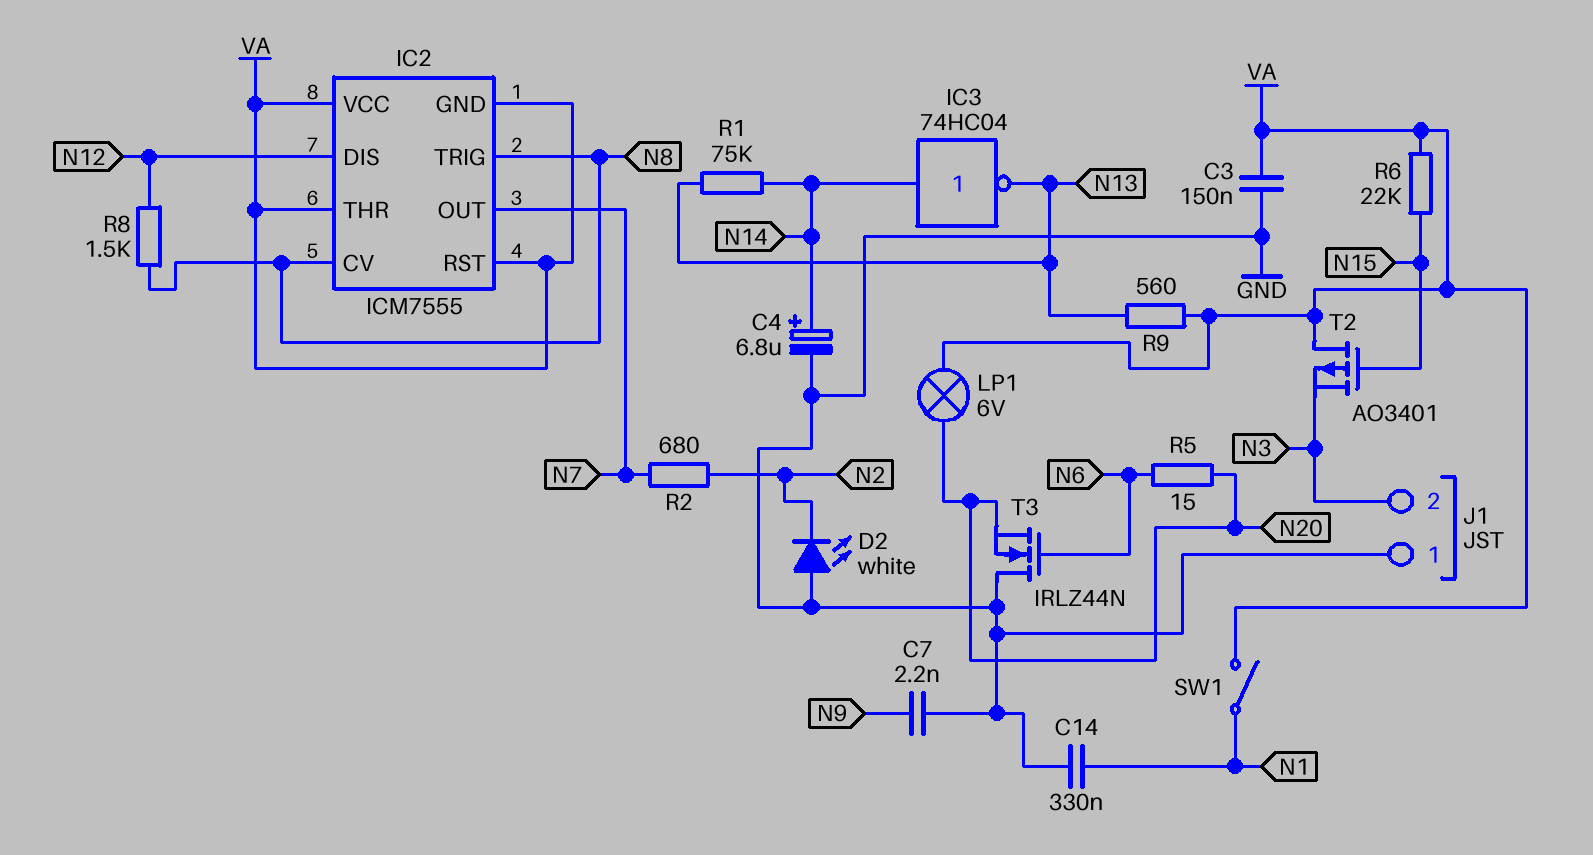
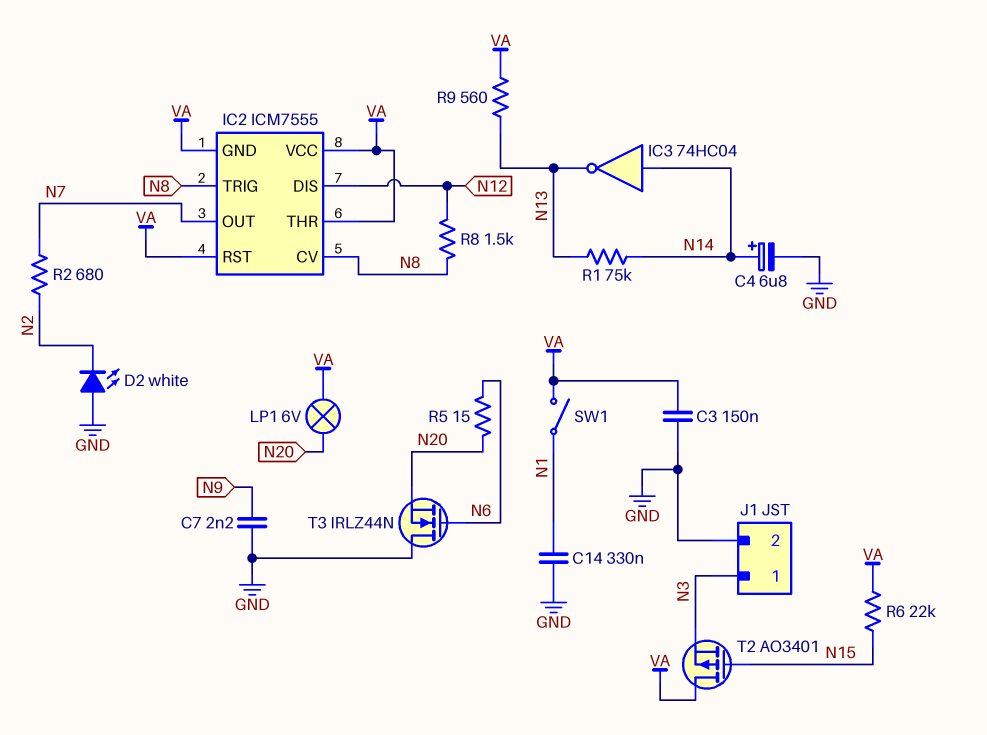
J1 pin 1: GND -> N3
J1 pin 2: N3 -> GND

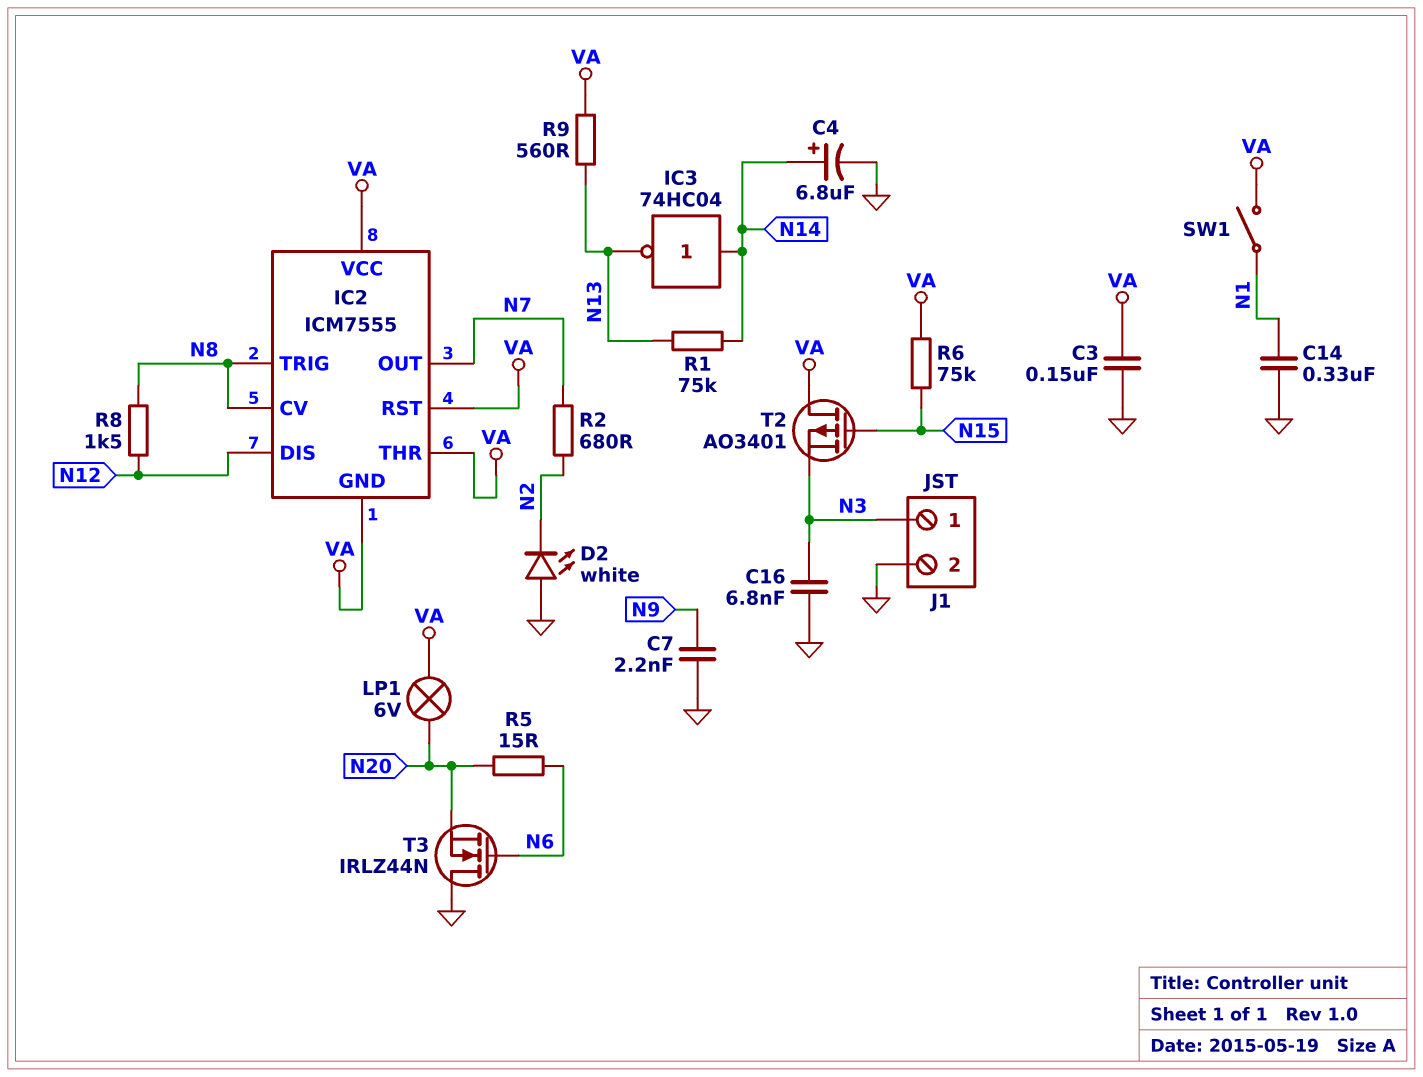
C16: none -> 6.8nF (GND, N3)
R6: 22k (N15, VA) -> 75k (N15, VA)

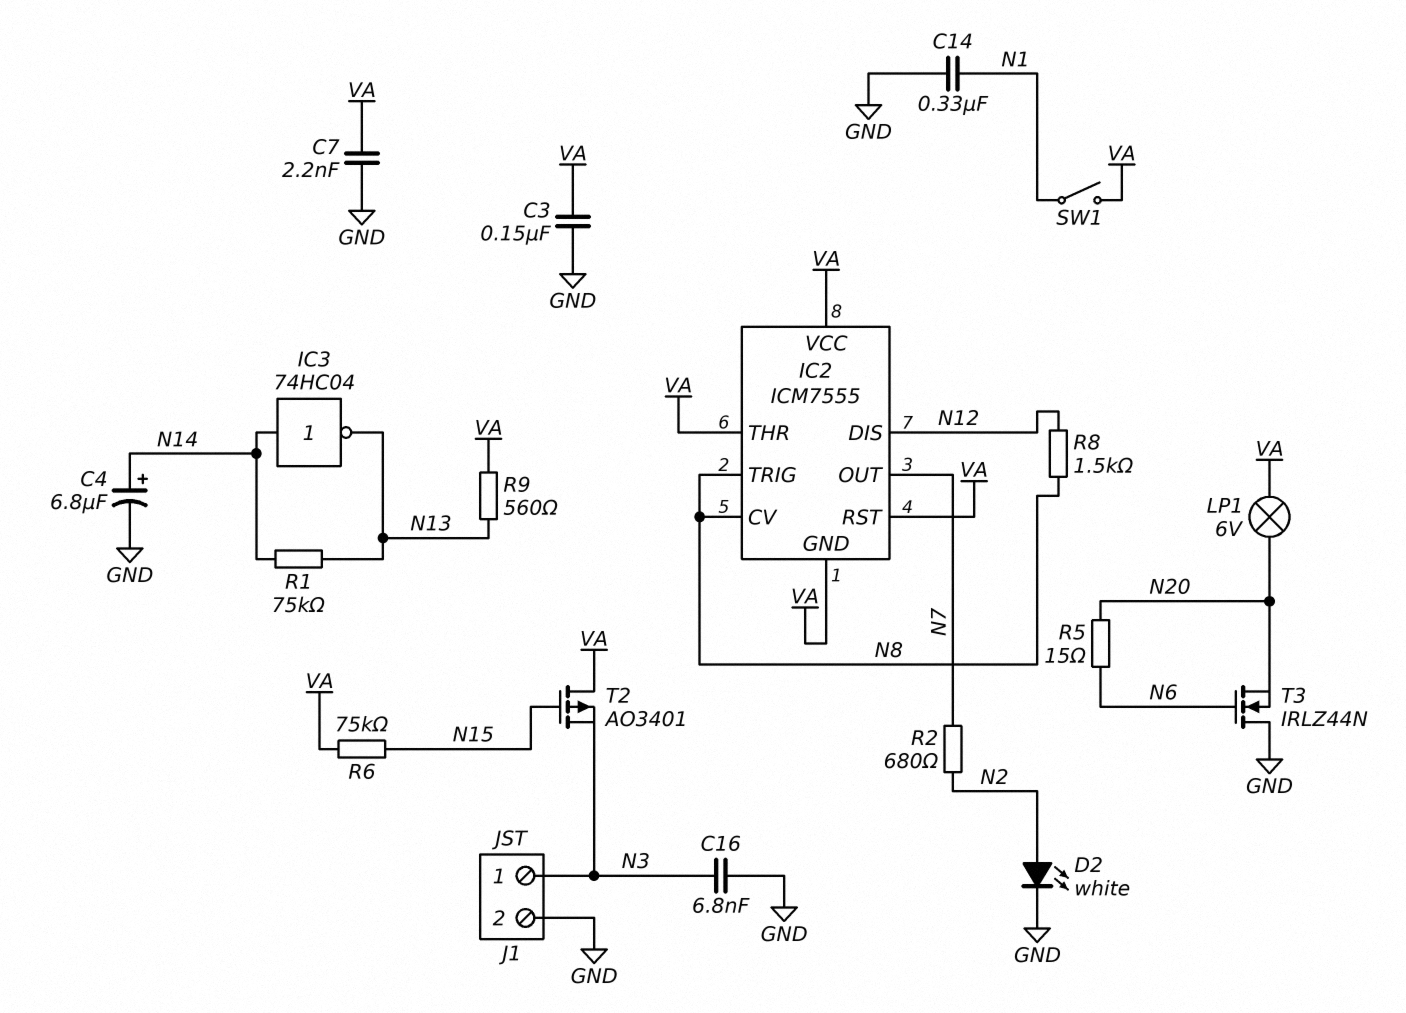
C7: 2.2nF (GND, N9) -> 2.2nF (GND, VA)
D2: LED white (A GND, K N2) -> LED white (A N2, K GND)

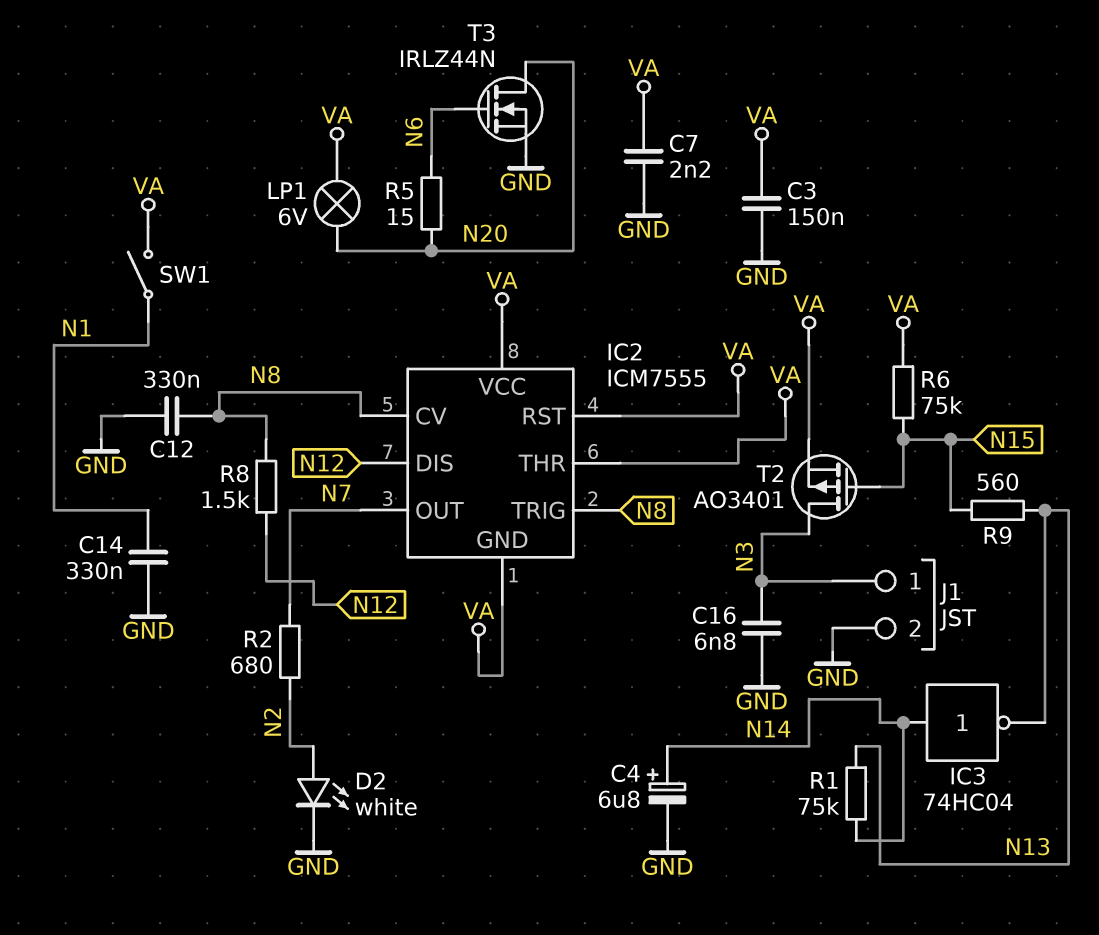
C12: none -> 330nF (GND, N8)
R9: 560 (N13, VA) -> 560 (N13, N15)
T2: PMOS AO3401 (G N15, D VA, S N3) -> PMOS AO3401 (G N15, D N3, S VA)
T3: NMOS IRLZ44N (G N6, D GND, S N20) -> NMOS IRLZ44N (G N6, D N20, S GND)

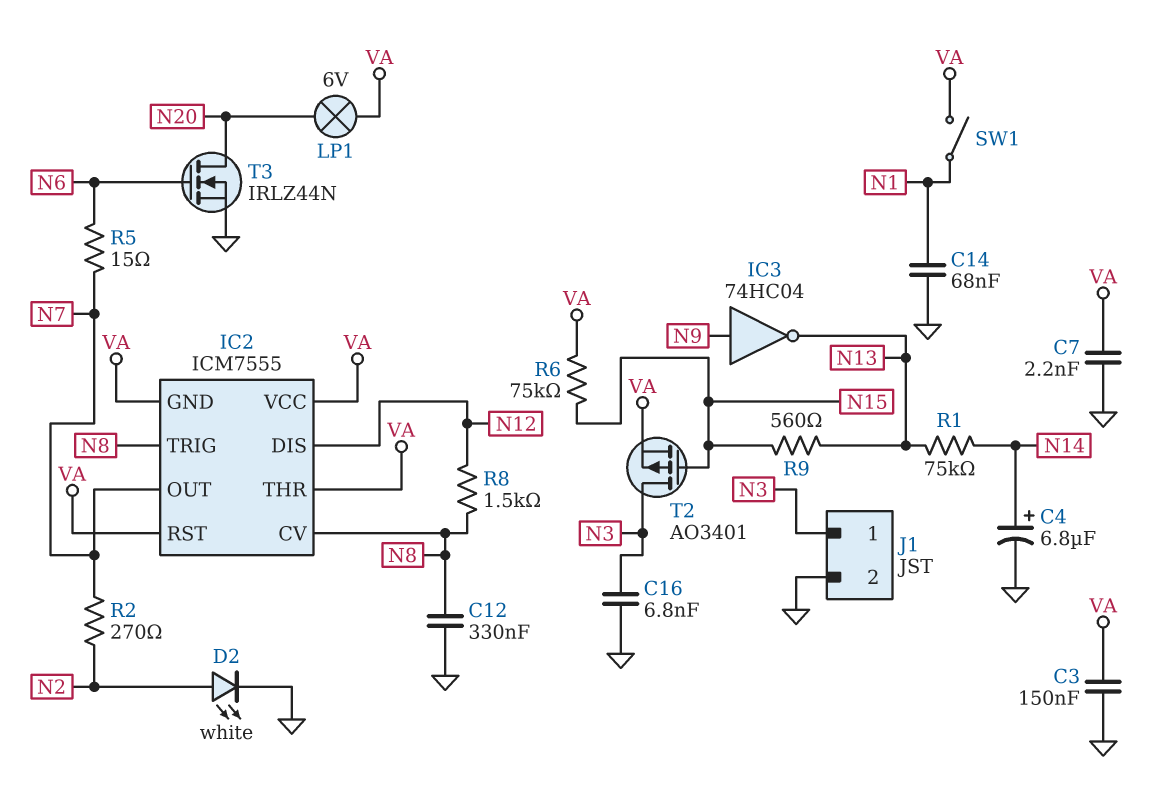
C14: 330nF (GND, N1) -> 68nF (GND, N1)
IC3: NOT 74HC04 (in N14, out N13) -> NOT 74HC04 (in N9, out N13)
R2: 680 (N2, N7) -> 270 (N2, N7)
R5: 15 (N6, N20) -> 15 (N6, N7)

